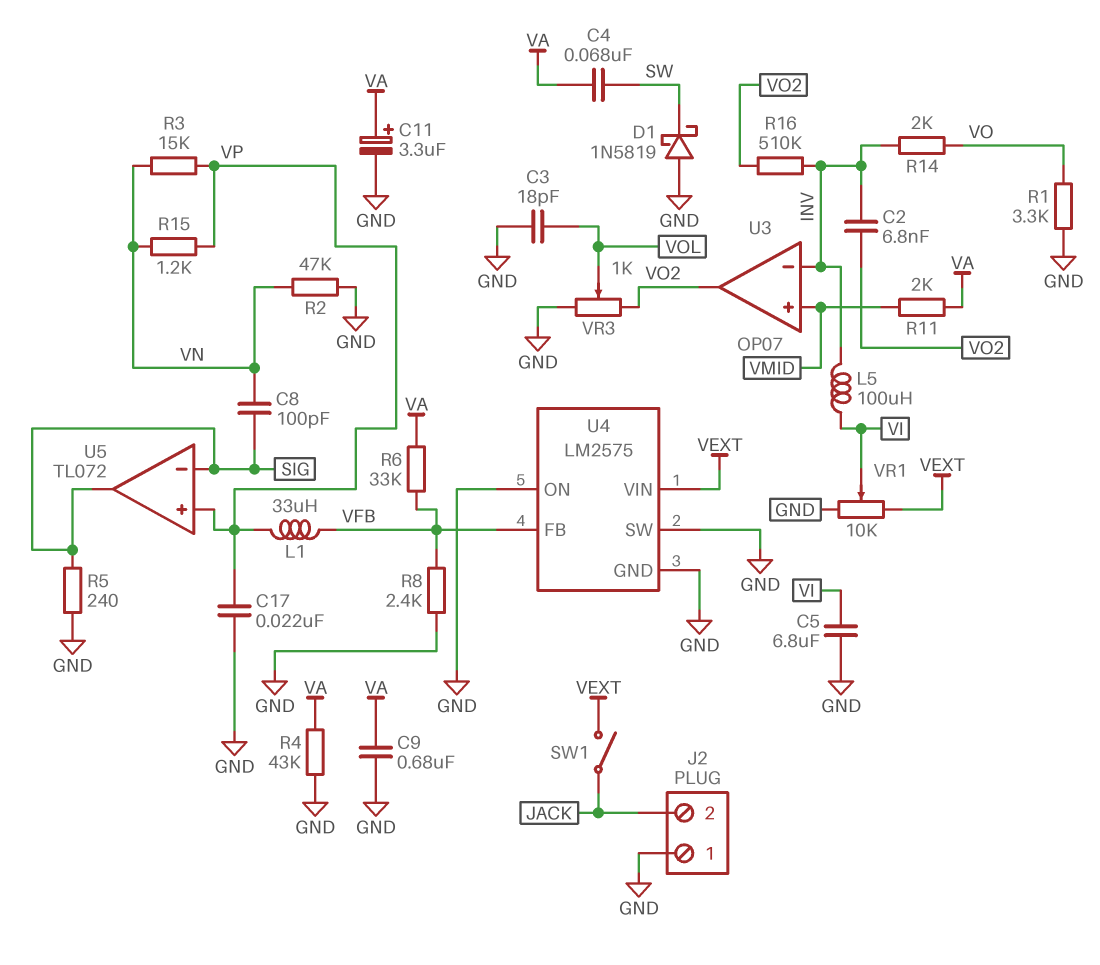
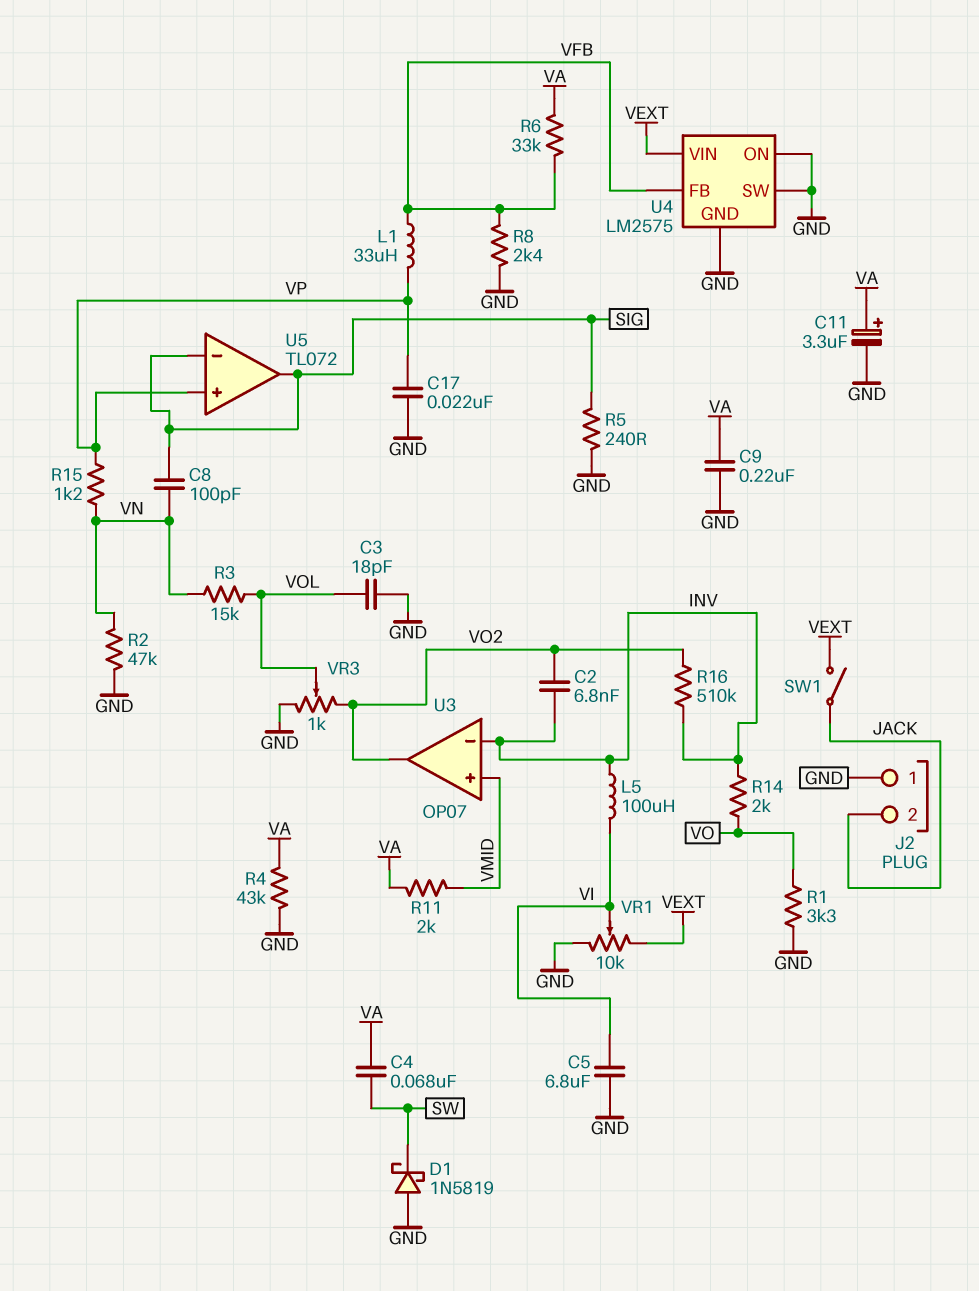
C9: 680nF (GND, VA) -> 220nF (GND, VA)
R3: 15k (VN, VP) -> 15k (VN, VOL)

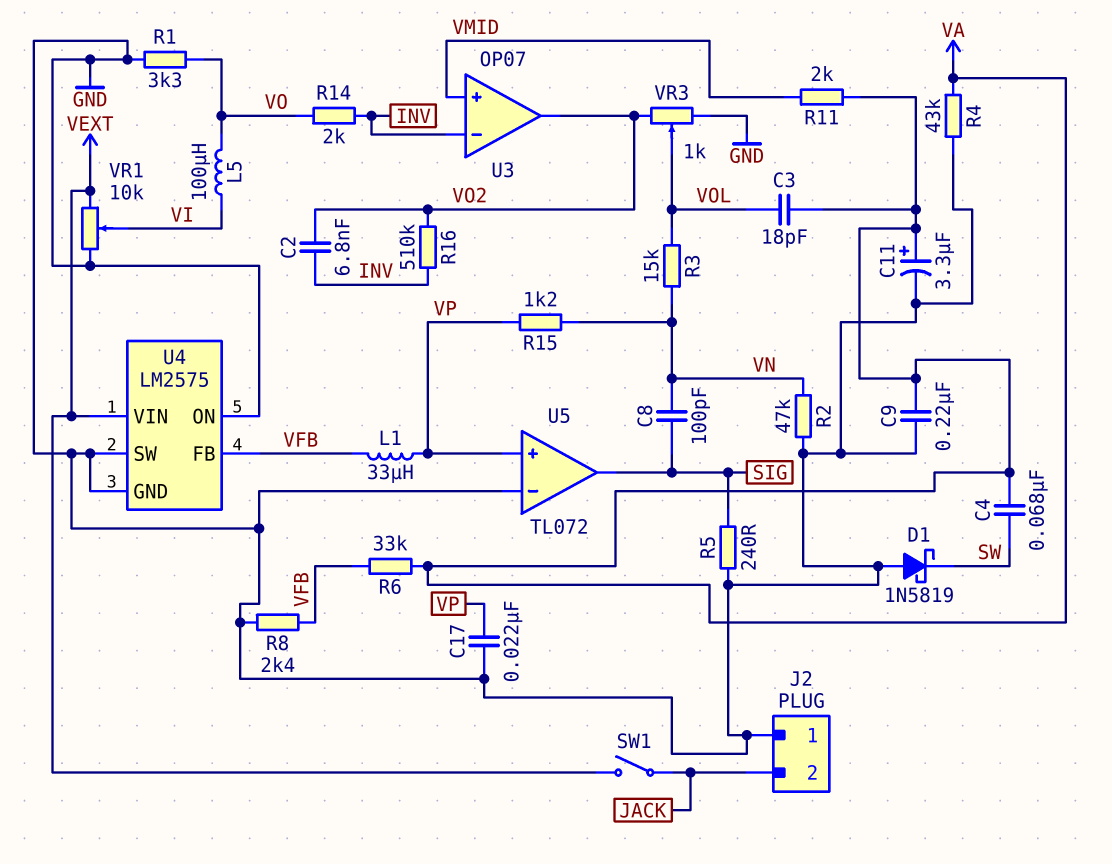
C3: 18pF (GND, VOL) -> 18pF (VA, VOL)
C5: 6.8uF (GND, VI) -> none
L5: 100uH (INV, VI) -> 100uH (VI, VO)
U5 pin in-: SIG -> GND

